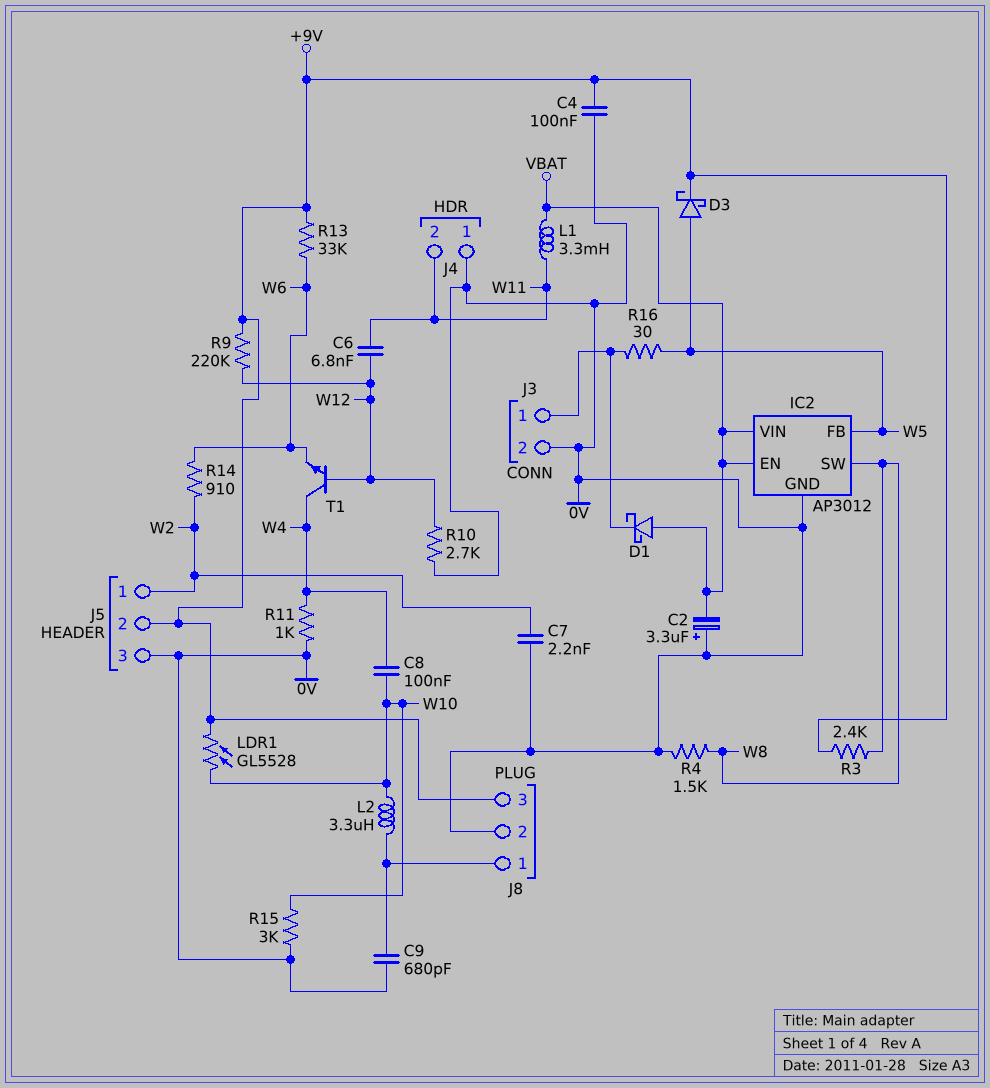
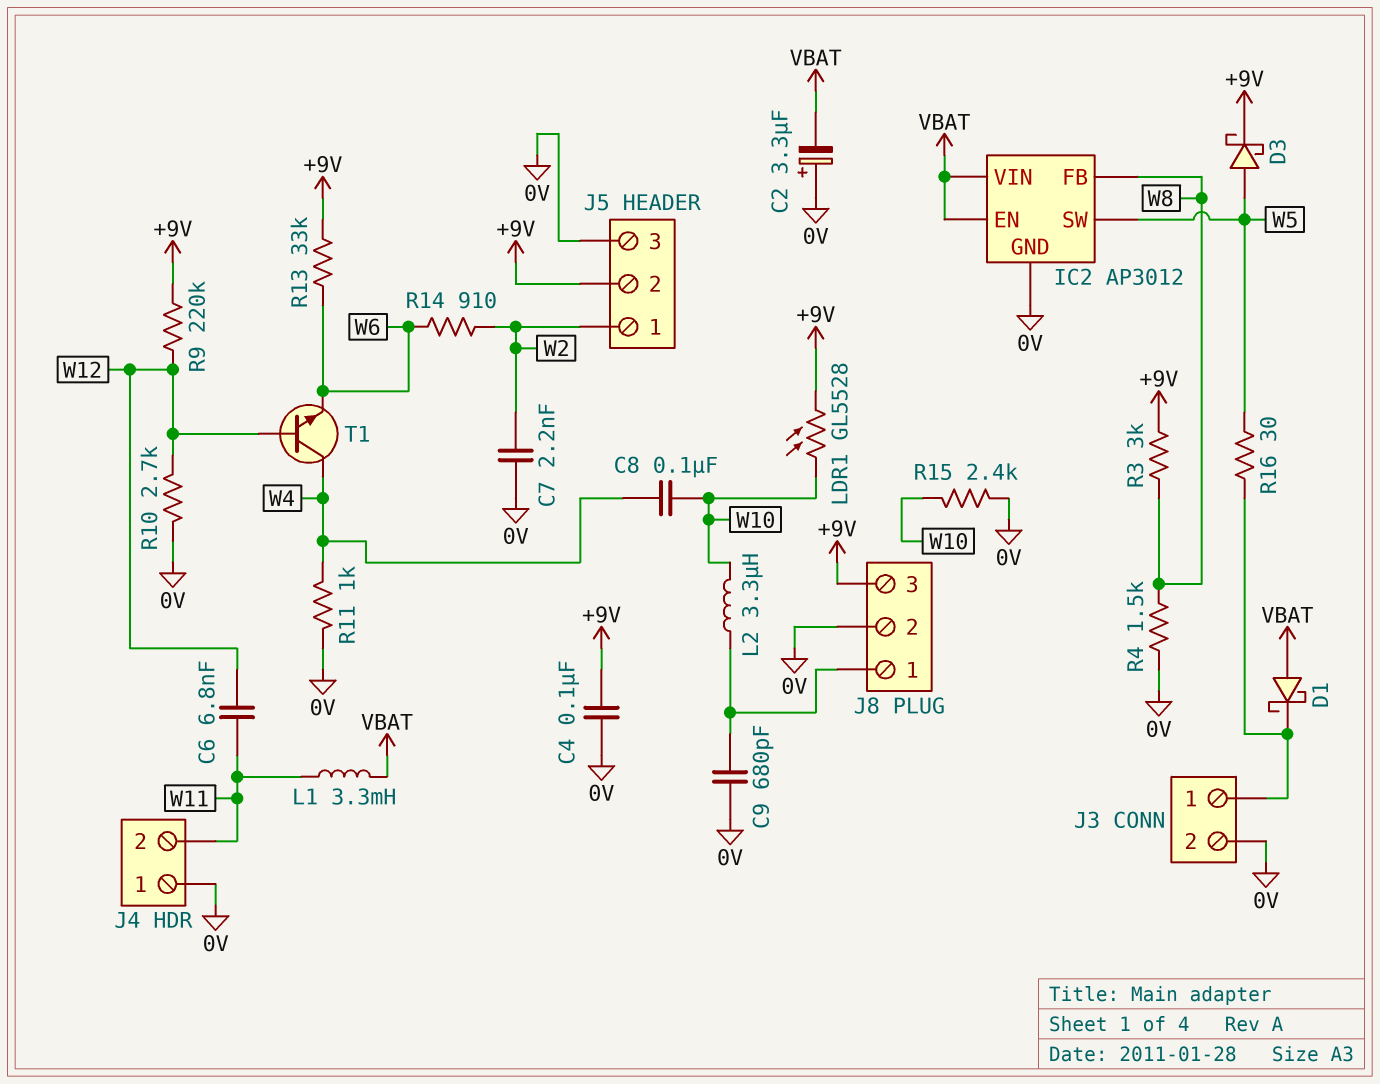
IC2 pin FB: W5 -> W8
IC2 pin SW: W8 -> W5
R3: 2.4k (+9V, W8) -> 3k (+9V, W8)
R15: 3k (0V, W10) -> 2.4k (0V, W10)

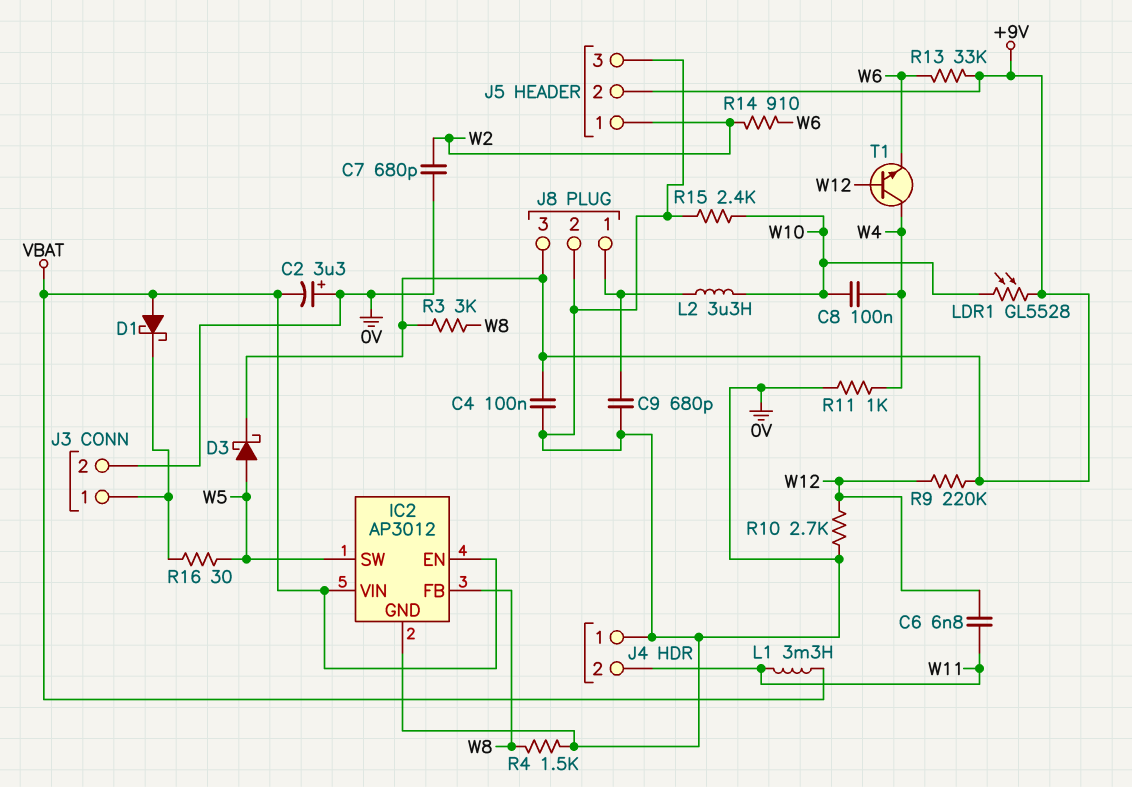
C7: 2.2nF (0V, W2) -> 680pF (0V, W2)

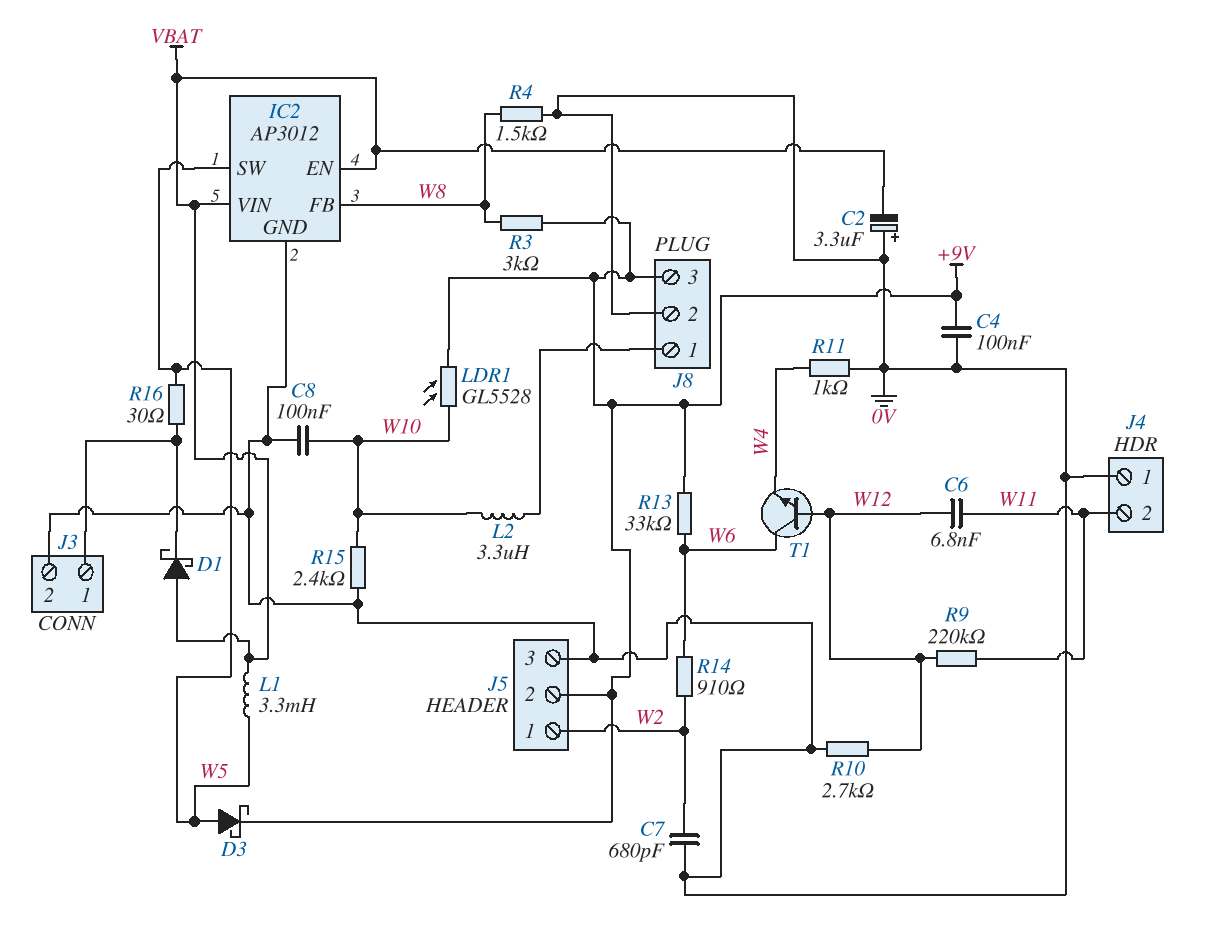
C8: 100nF (W4, W10) -> 100nF (0V, W10)
C9: 680pF (0V, J8/1) -> none
L1: 3.3mH (VBAT, W11) -> 3.3mH (VBAT, W5)
R9: 220k (+9V, W12) -> 220k (W11, W12)
T1: NPN (B W12, C W4, E W6) -> NPN (B W12, C W6, E W4)

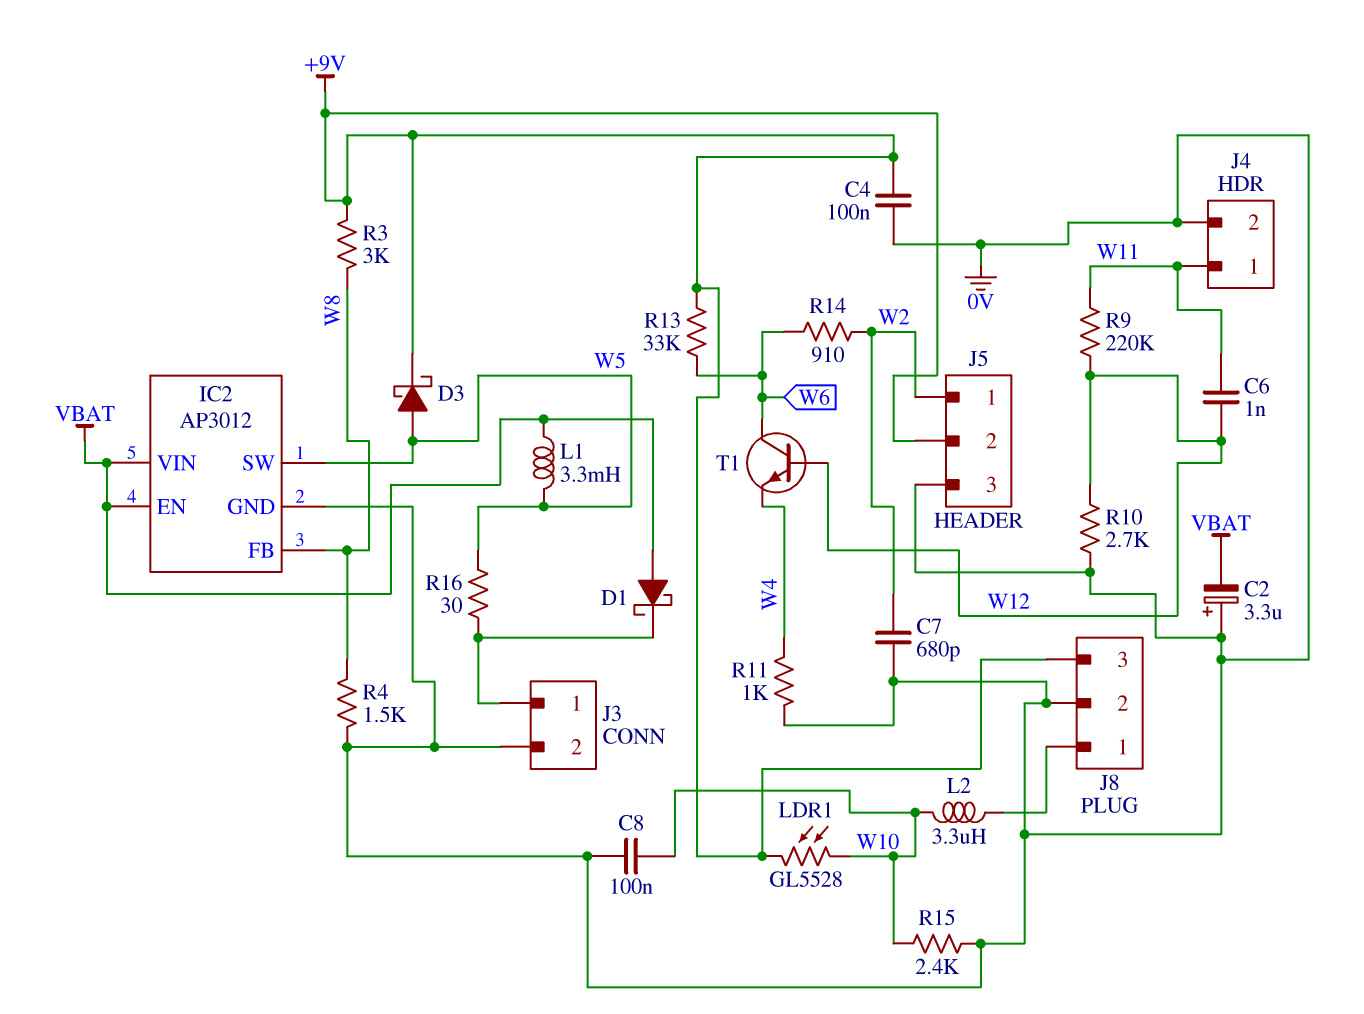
C6: 6.8nF (W11, W12) -> 1nF (W11, W12)
J4 pin 1: 0V -> W11
J4 pin 2: W11 -> 0V

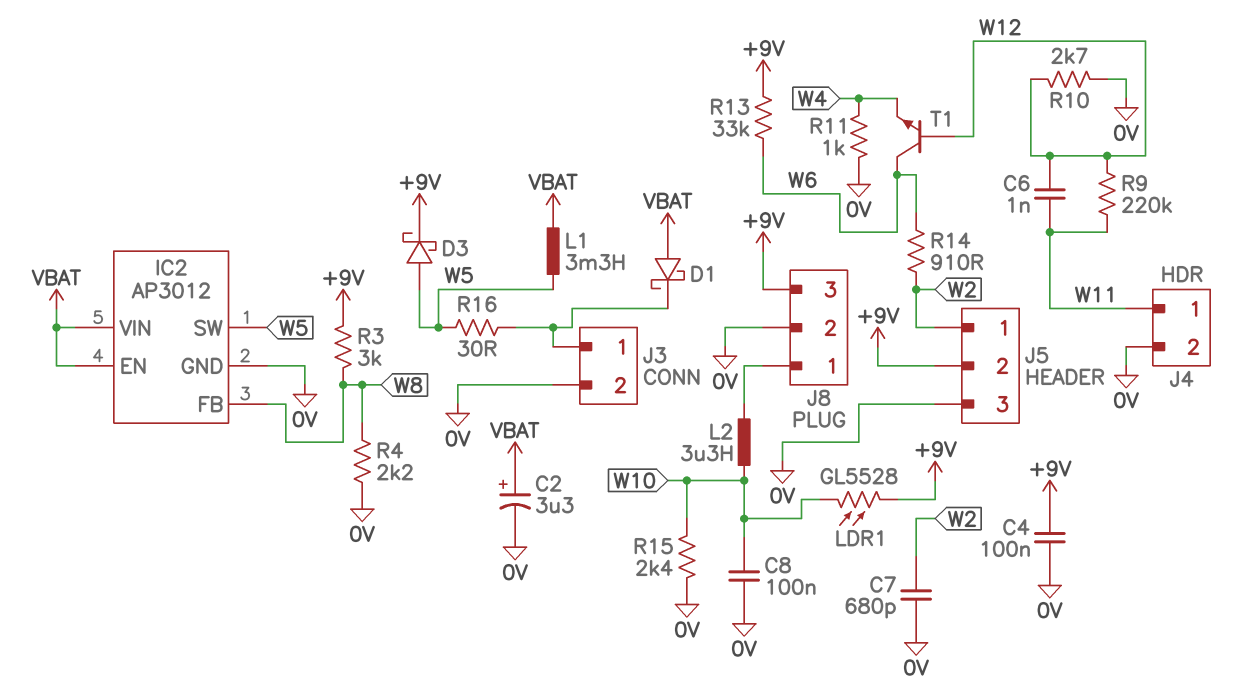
C2: 3.3uF (plus 0V, minus VBAT) -> 3.3uF (plus VBAT, minus 0V)
R4: 1.5k (0V, W8) -> 2.2k (0V, W8)

